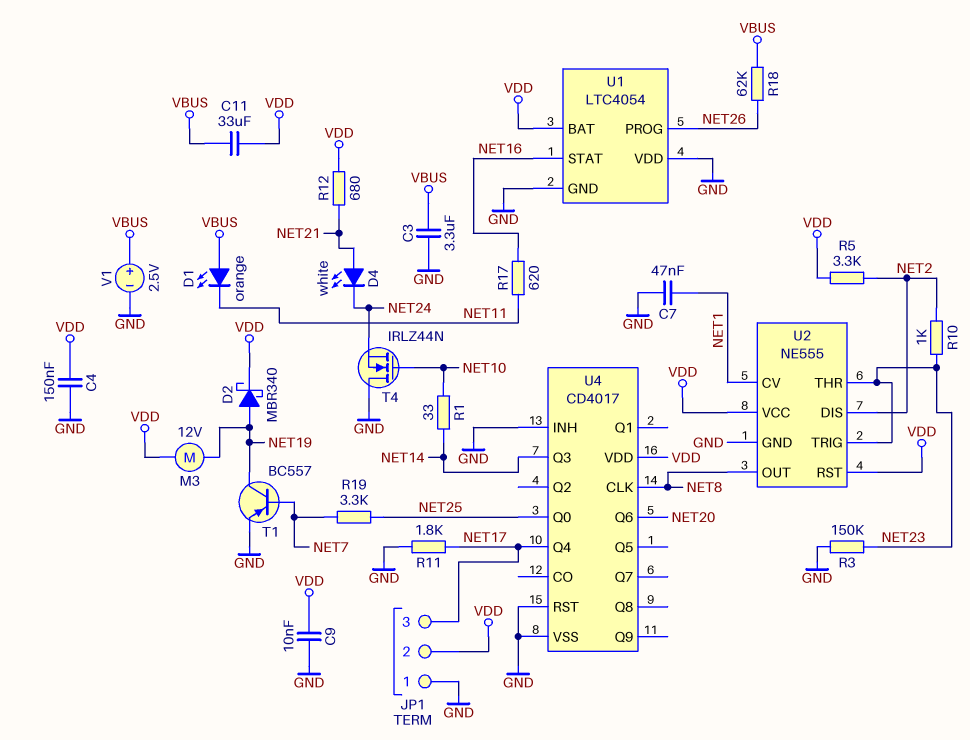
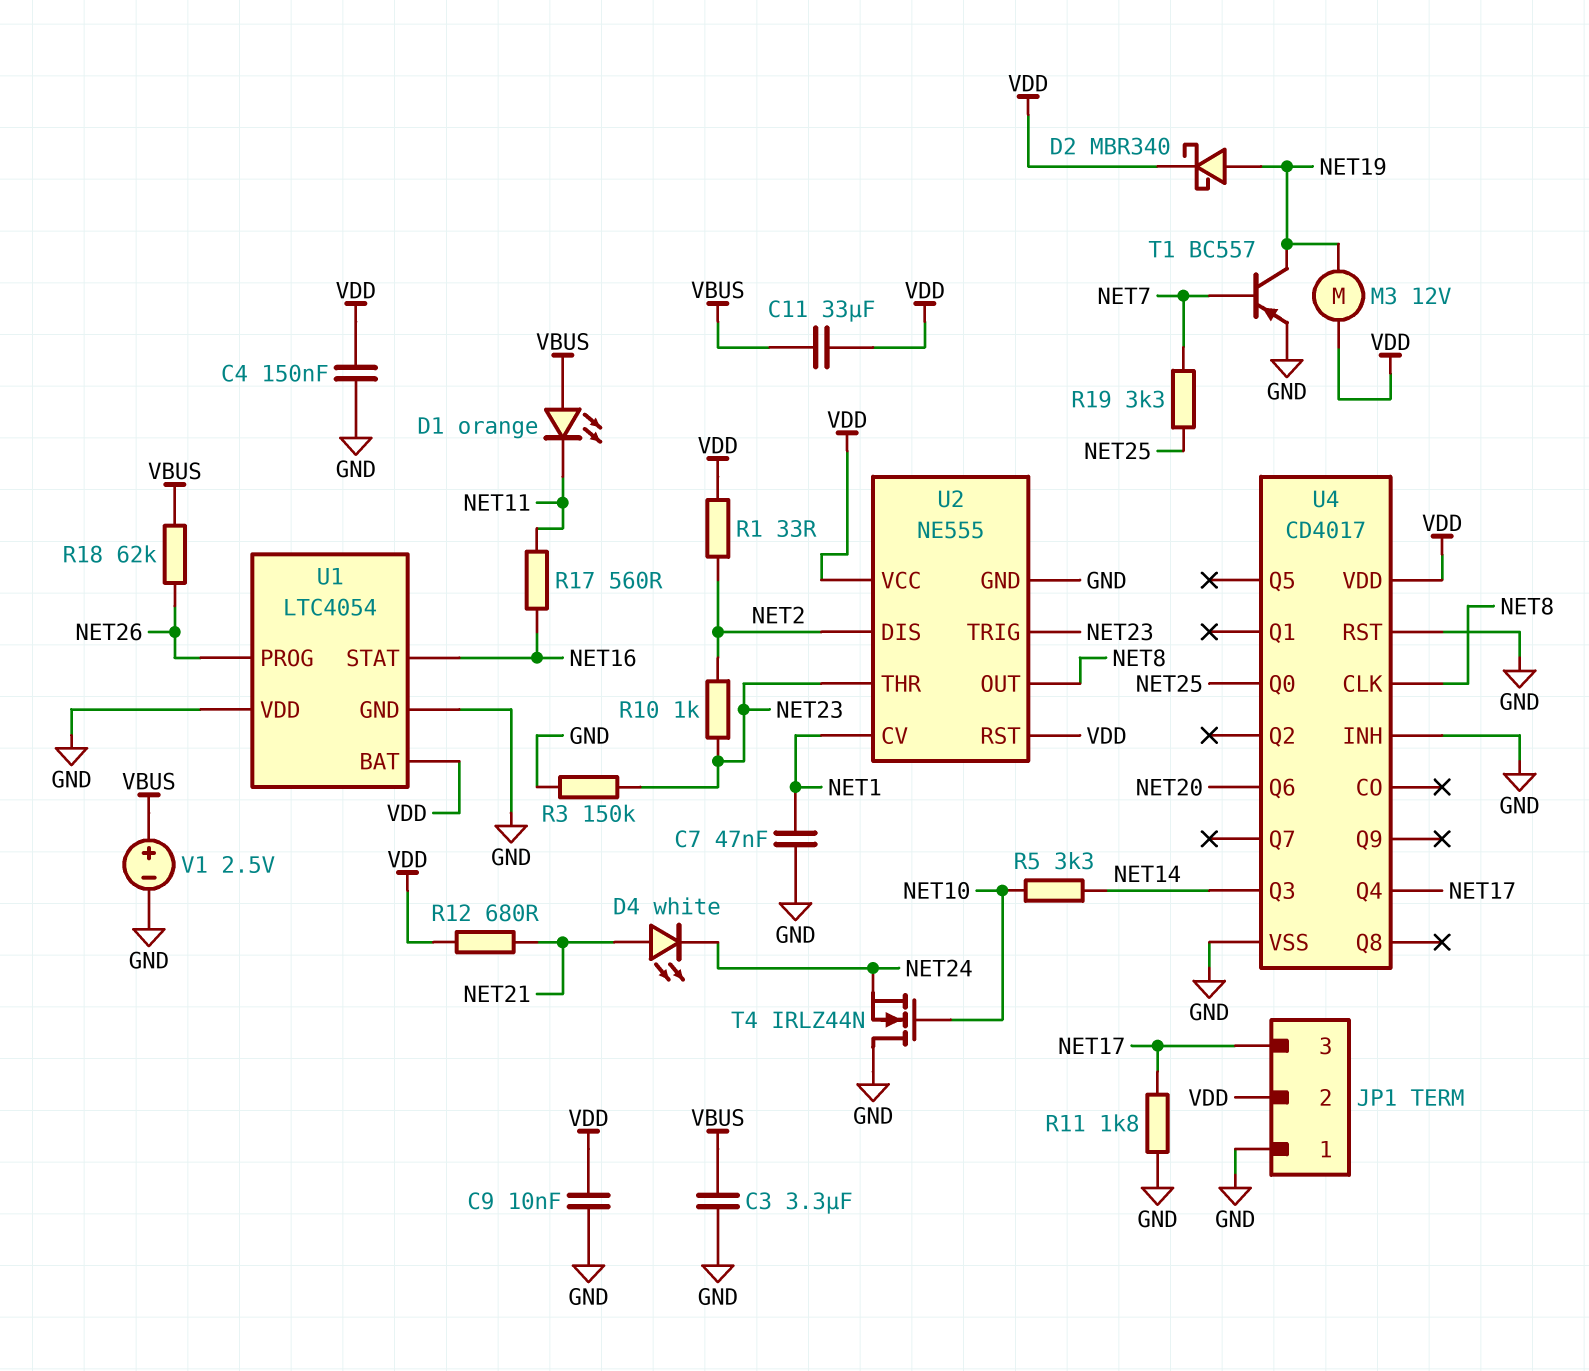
R1: 33 (NET10, NET14) -> 33 (NET2, VDD)
R5: 3.3k (NET2, VDD) -> 3.3k (NET10, NET14)
R17: 620 (NET11, NET16) -> 560 (NET11, NET16)

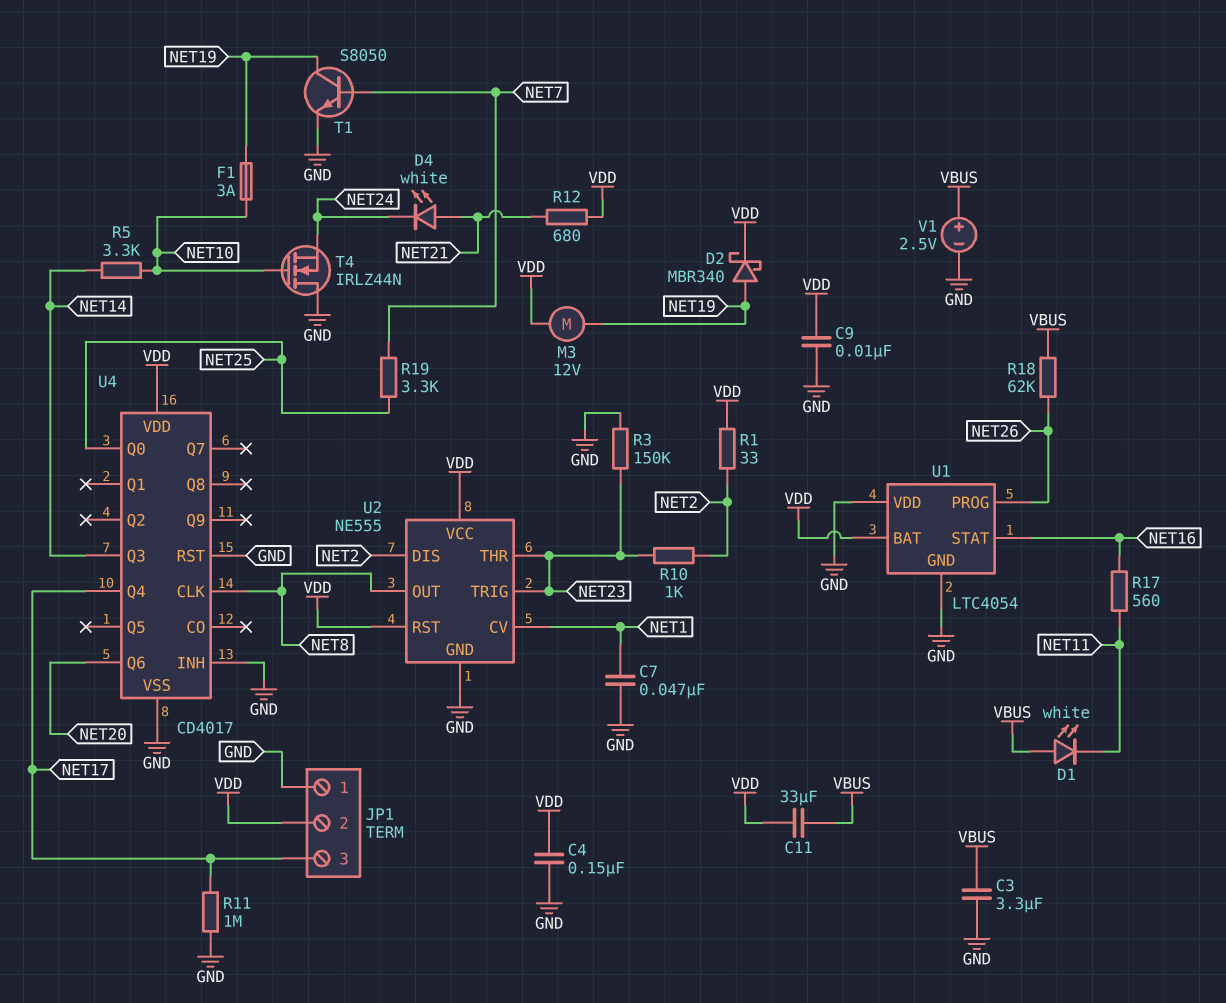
D1: LED orange (A VBUS, K NET11) -> LED white (A VBUS, K NET11)
F1: none -> 3A (NET10, NET19)
R11: 1.8k (GND, NET17) -> 1M (GND, NET17)
T1: PNP BC557 (B NET7, C NET19, E GND) -> NPN S8050 (B NET7, C NET19, E GND)

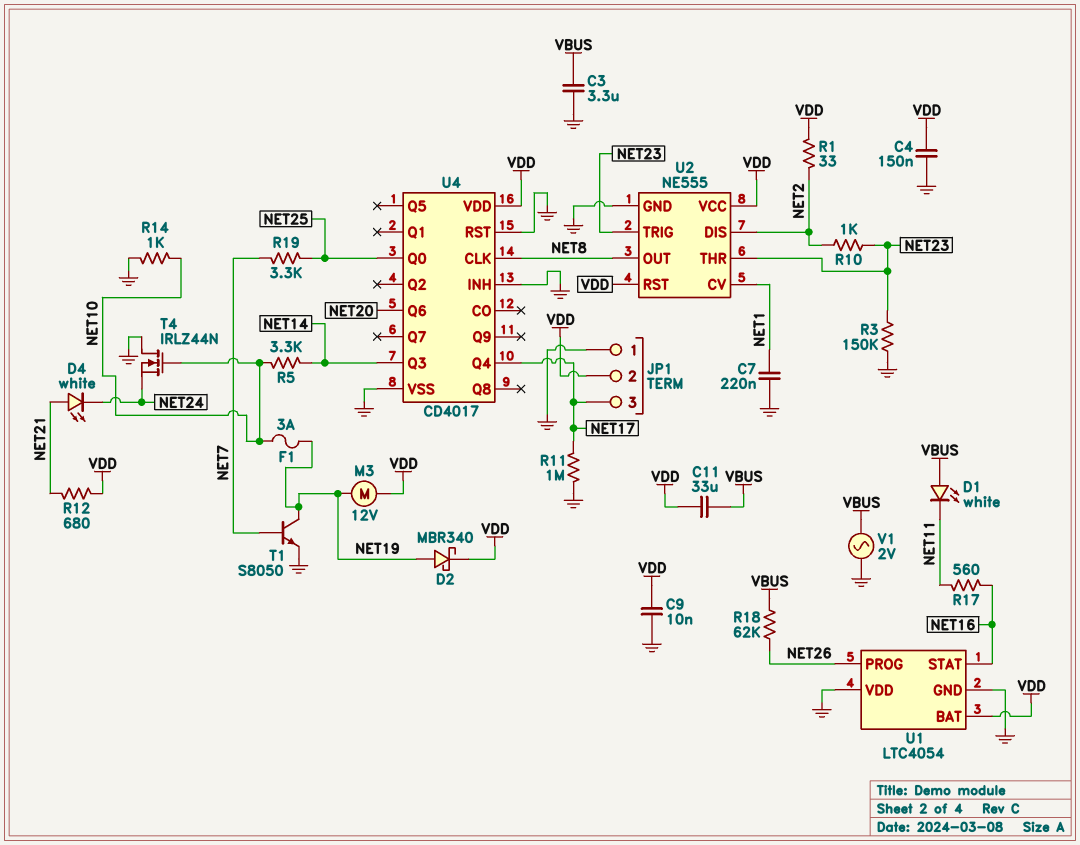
C7: 47nF (GND, NET1) -> 220nF (GND, NET1)
R14: none -> 1k (GND, NET10)
V1: 2.5V (plus VBUS, minus GND) -> AC 2V (GND, VBUS)

